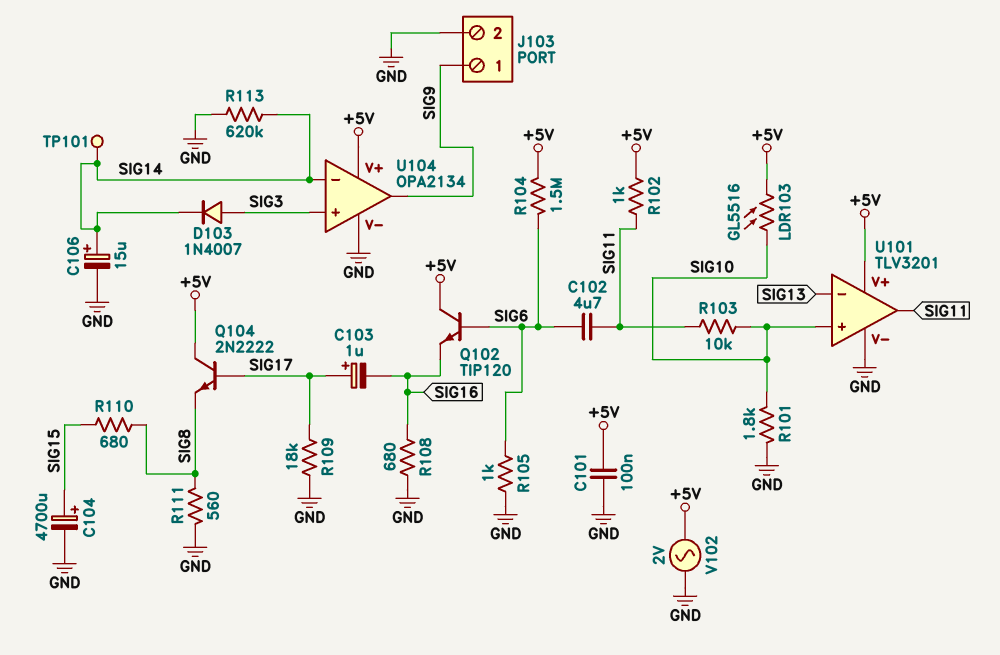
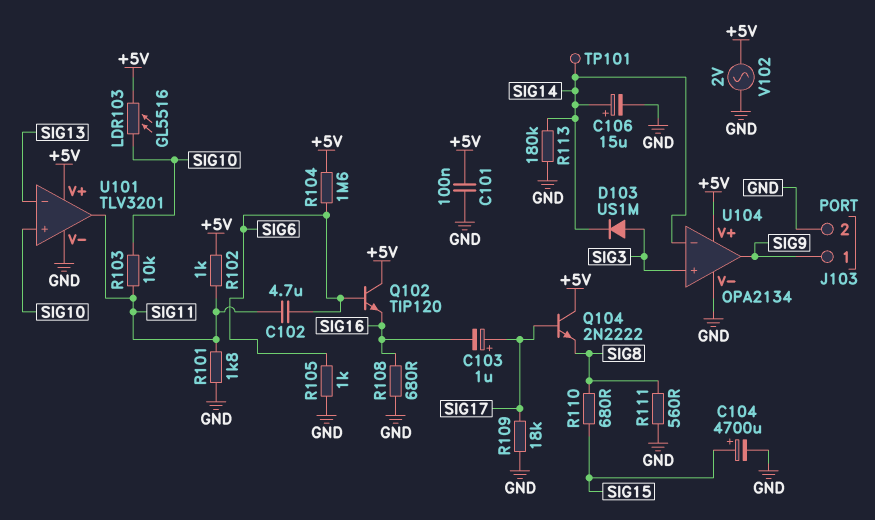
D103: diode 1N4007 (A SIG3, K SIG14) -> diode US1M (A SIG3, K SIG14)
R101: 1.8k (GND, SIG10) -> 1.8k (GND, SIG11)
R104: 1.5M (+5V, SIG6) -> 1.6M (+5V, SIG6)
R113: 620k (GND, SIG14) -> 180k (GND, SIG14)

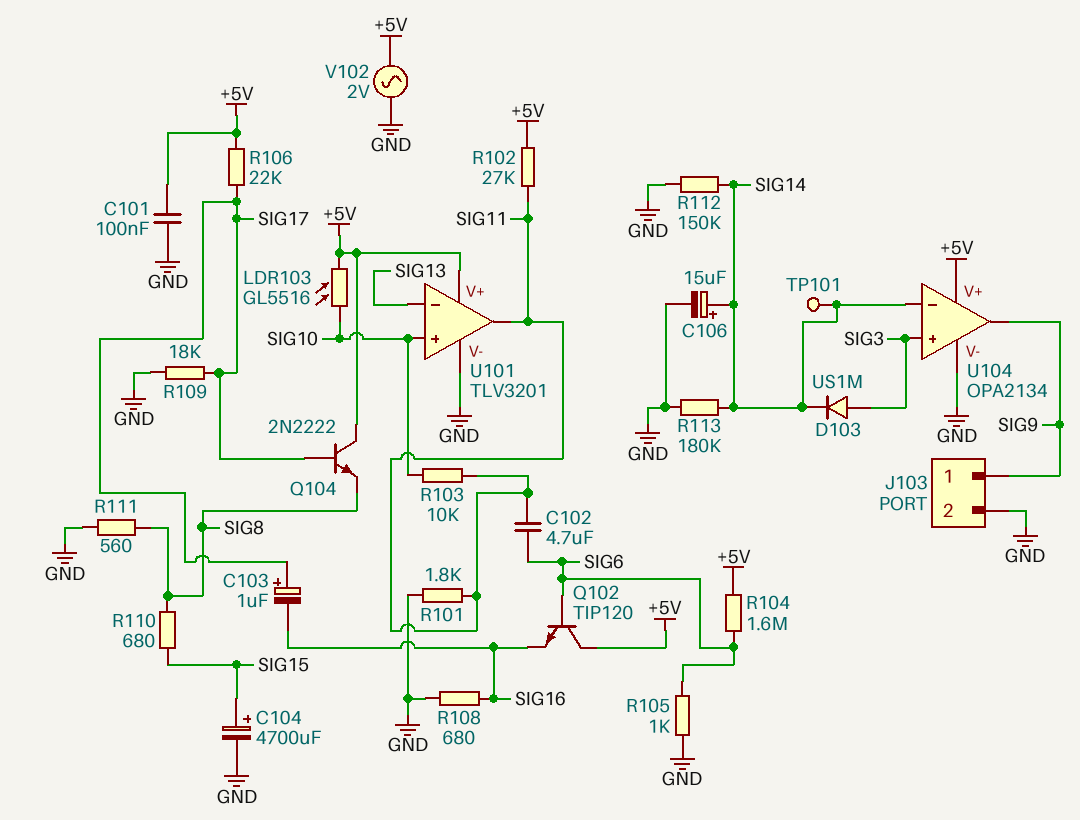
R102: 1k (+5V, SIG11) -> 27k (+5V, SIG11)
R106: none -> 22k (+5V, SIG17)
R112: none -> 150k (GND, SIG14)

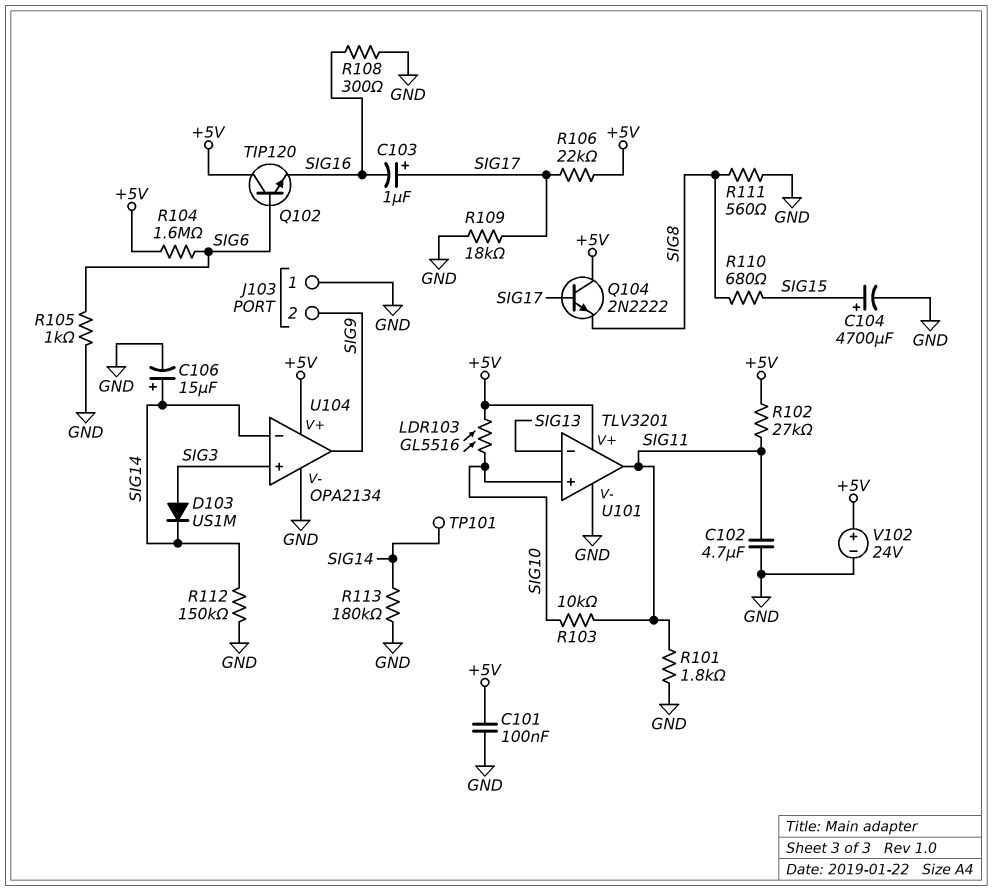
C102: 4.7uF (SIG6, SIG11) -> 4.7uF (GND, SIG11)
J103 pin 1: SIG9 -> GND
J103 pin 2: GND -> SIG9
R108: 680 (GND, SIG16) -> 300 (GND, SIG16)
V102: AC 2V (+5V, GND) -> 24V (plus +5V, minus GND)

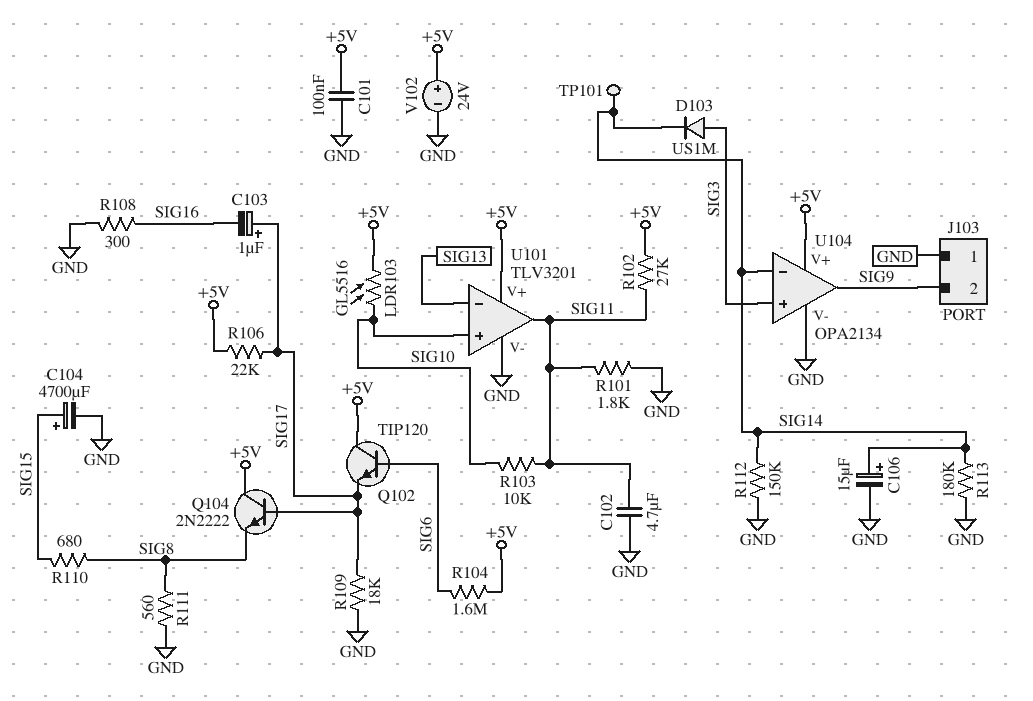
Q102: NPN TIP120 (B SIG6, C +5V, E SIG16) -> NPN TIP120 (B SIG6, C +5V, E SIG17)
R105: 1k (GND, SIG6) -> none

